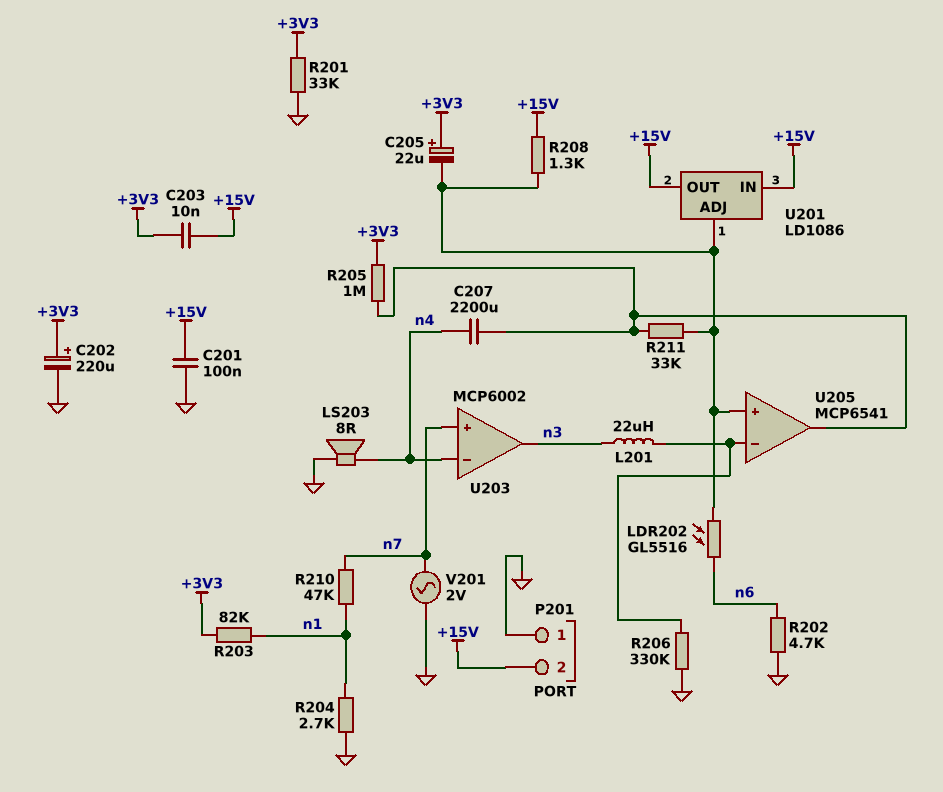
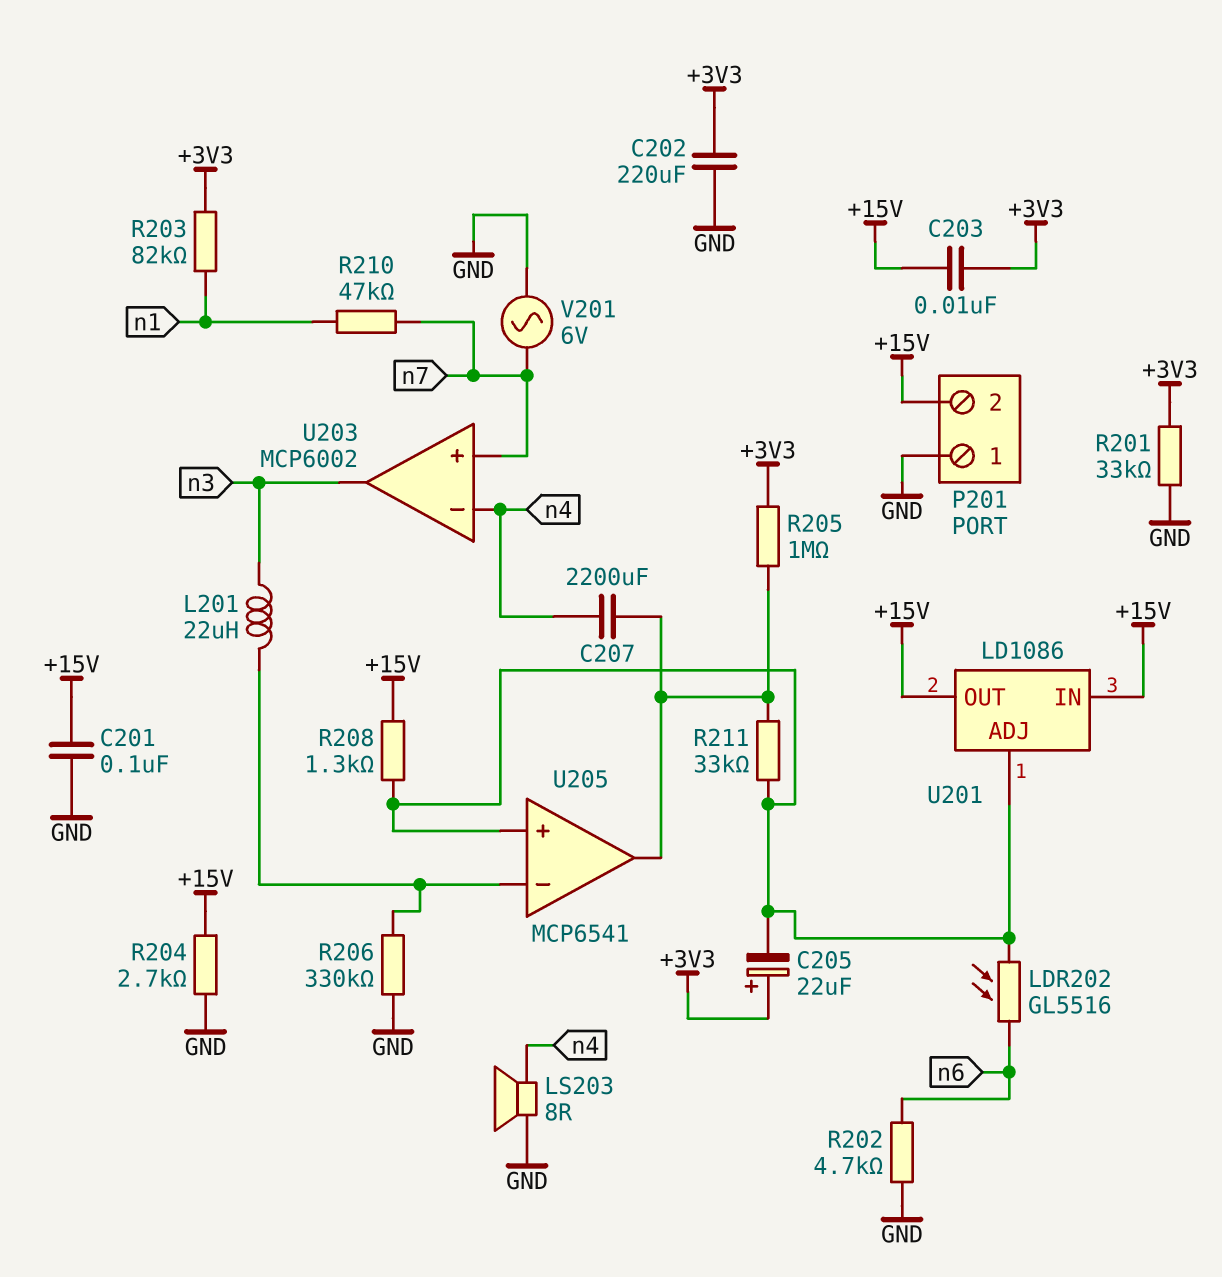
C202: 220uF (plus +3V3, minus GND) -> 220uF (+3V3, GND)
R204: 2.7k (GND, n1) -> 2.7k (+15V, GND)
V201: AC 2V (GND, n7) -> AC 6V (GND, n7)

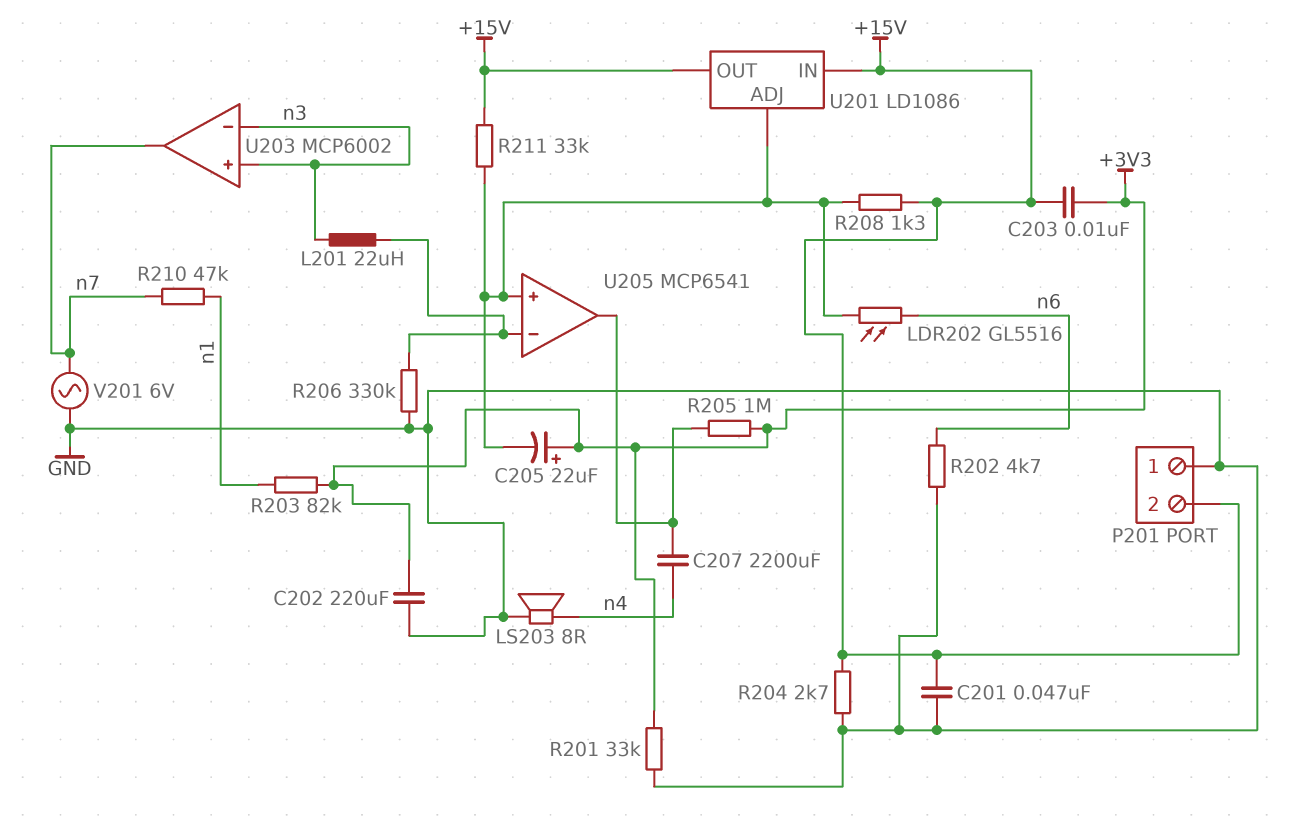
C201: 100nF (+15V, GND) -> 47nF (+15V, GND)
R211: 33k (U201/ADJ, U205/out) -> 33k (+15V, U201/ADJ)
U203 pin in+: n7 -> n3
U203 pin in-: n4 -> n3
U203 pin out: n3 -> n7

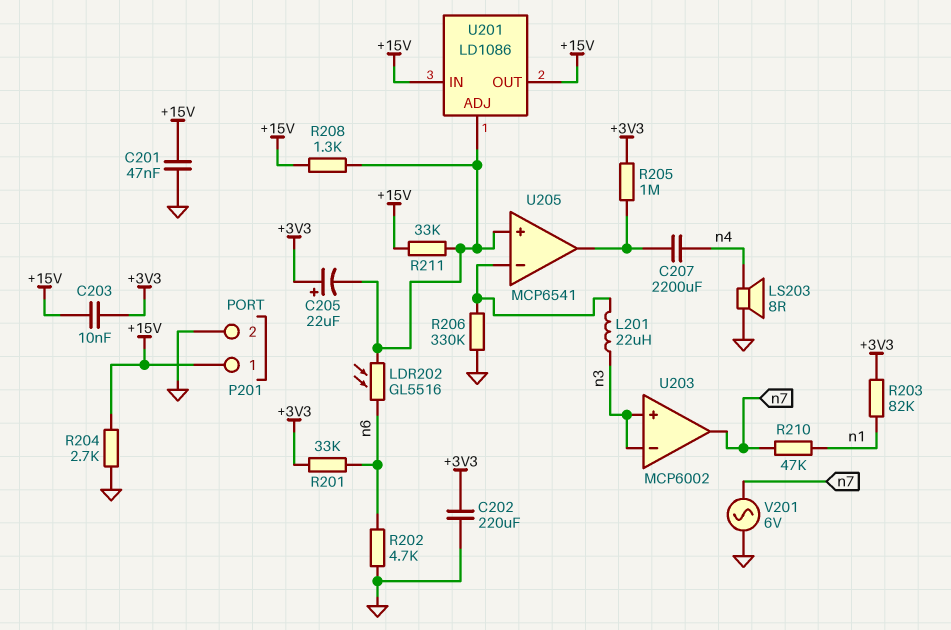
P201 pin 1: GND -> +15V
P201 pin 2: +15V -> GND
R201: 33k (+3V3, GND) -> 33k (+3V3, n6)

